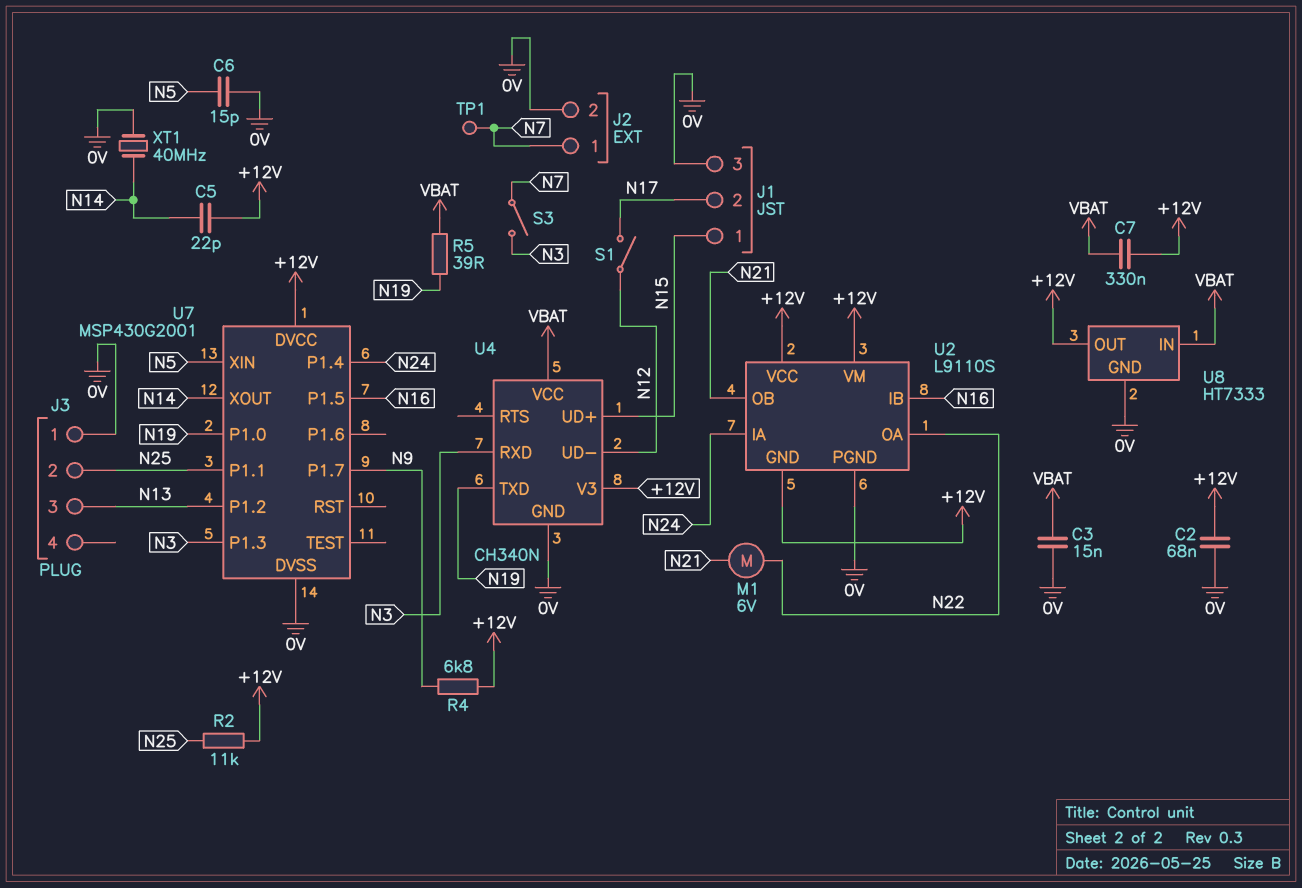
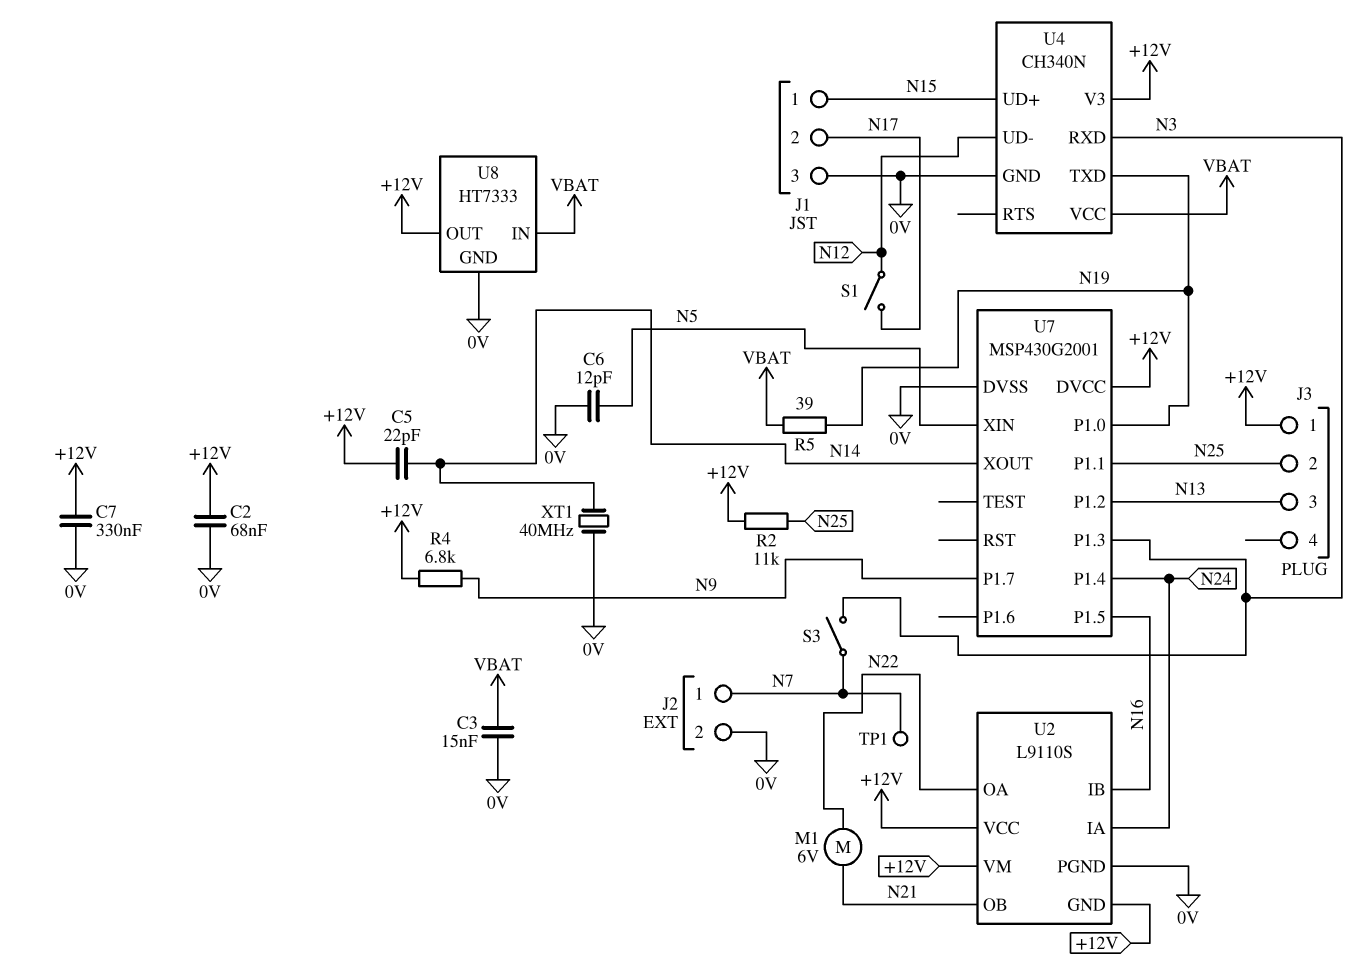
C6: 15pF (0V, N5) -> 12pF (0V, N5)
C7: 330nF (+12V, VBAT) -> 330nF (+12V, 0V)
J3 pin 1: 0V -> +12V

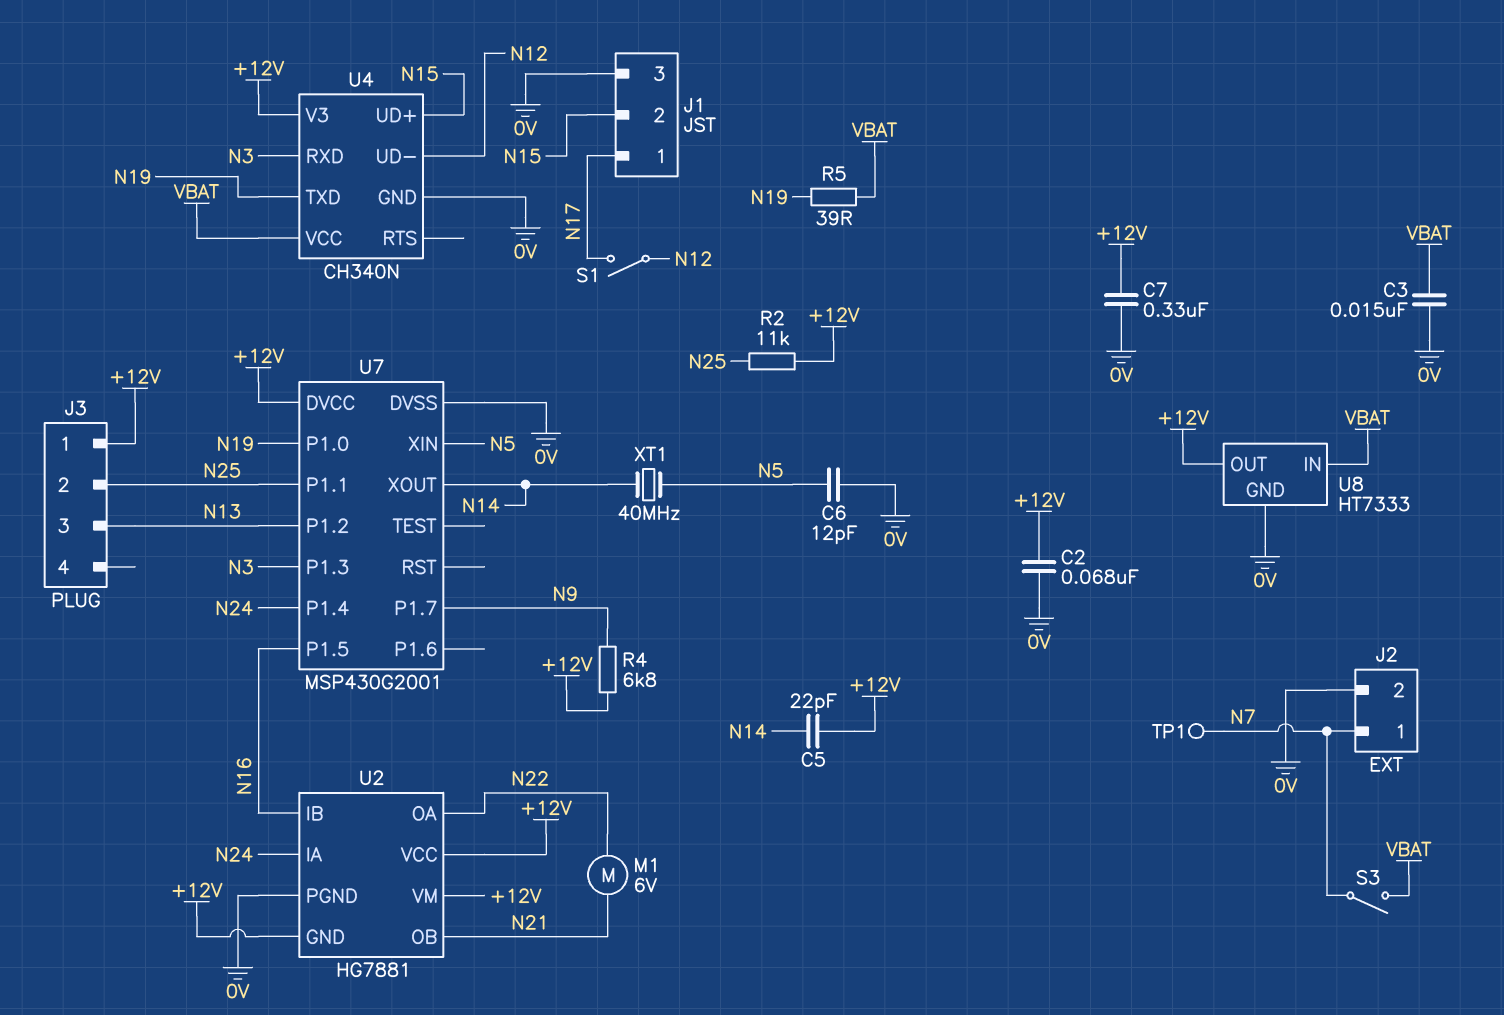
J1 pin 1: N15 -> N17
J1 pin 2: N17 -> N15
S3: switch (N3, N7) -> switch (N7, VBAT)
U2: L9110S -> HG7881
XT1: 40MHz (0V, N14) -> 40MHz (N5, N14)

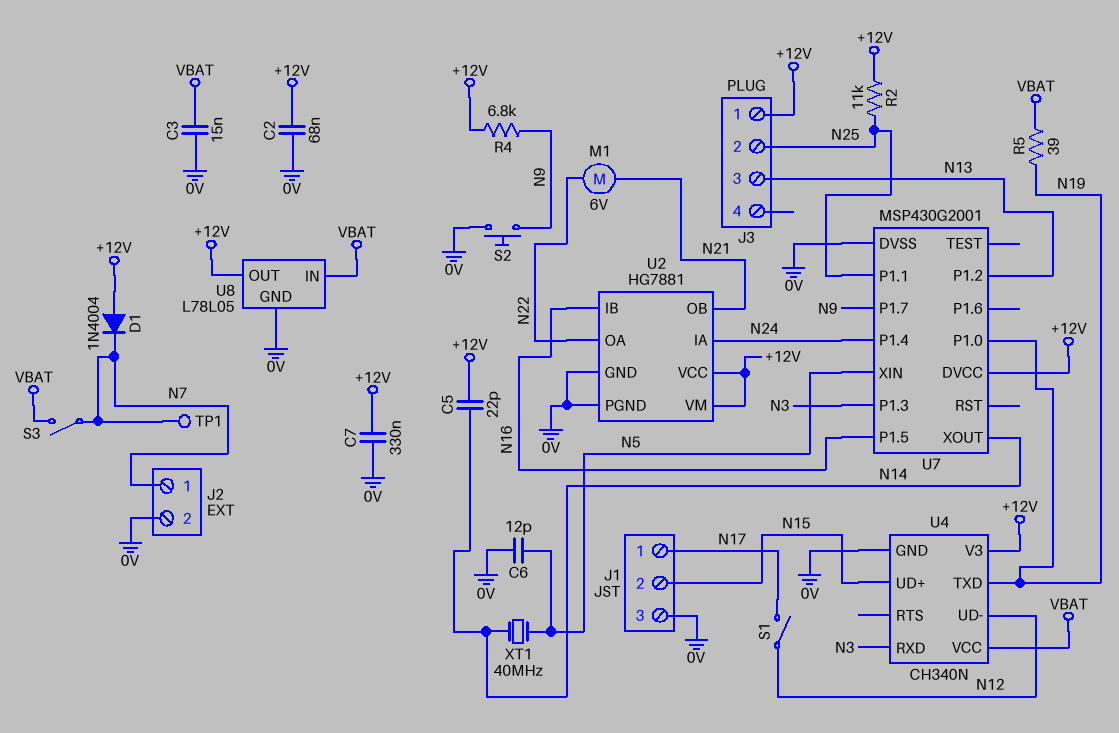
D1: none -> diode 1N4004 (A +12V, K N7)
S2: none -> button (0V, N9)
U2 pin GND: +12V -> 0V
U8: HT7333 -> L78L05

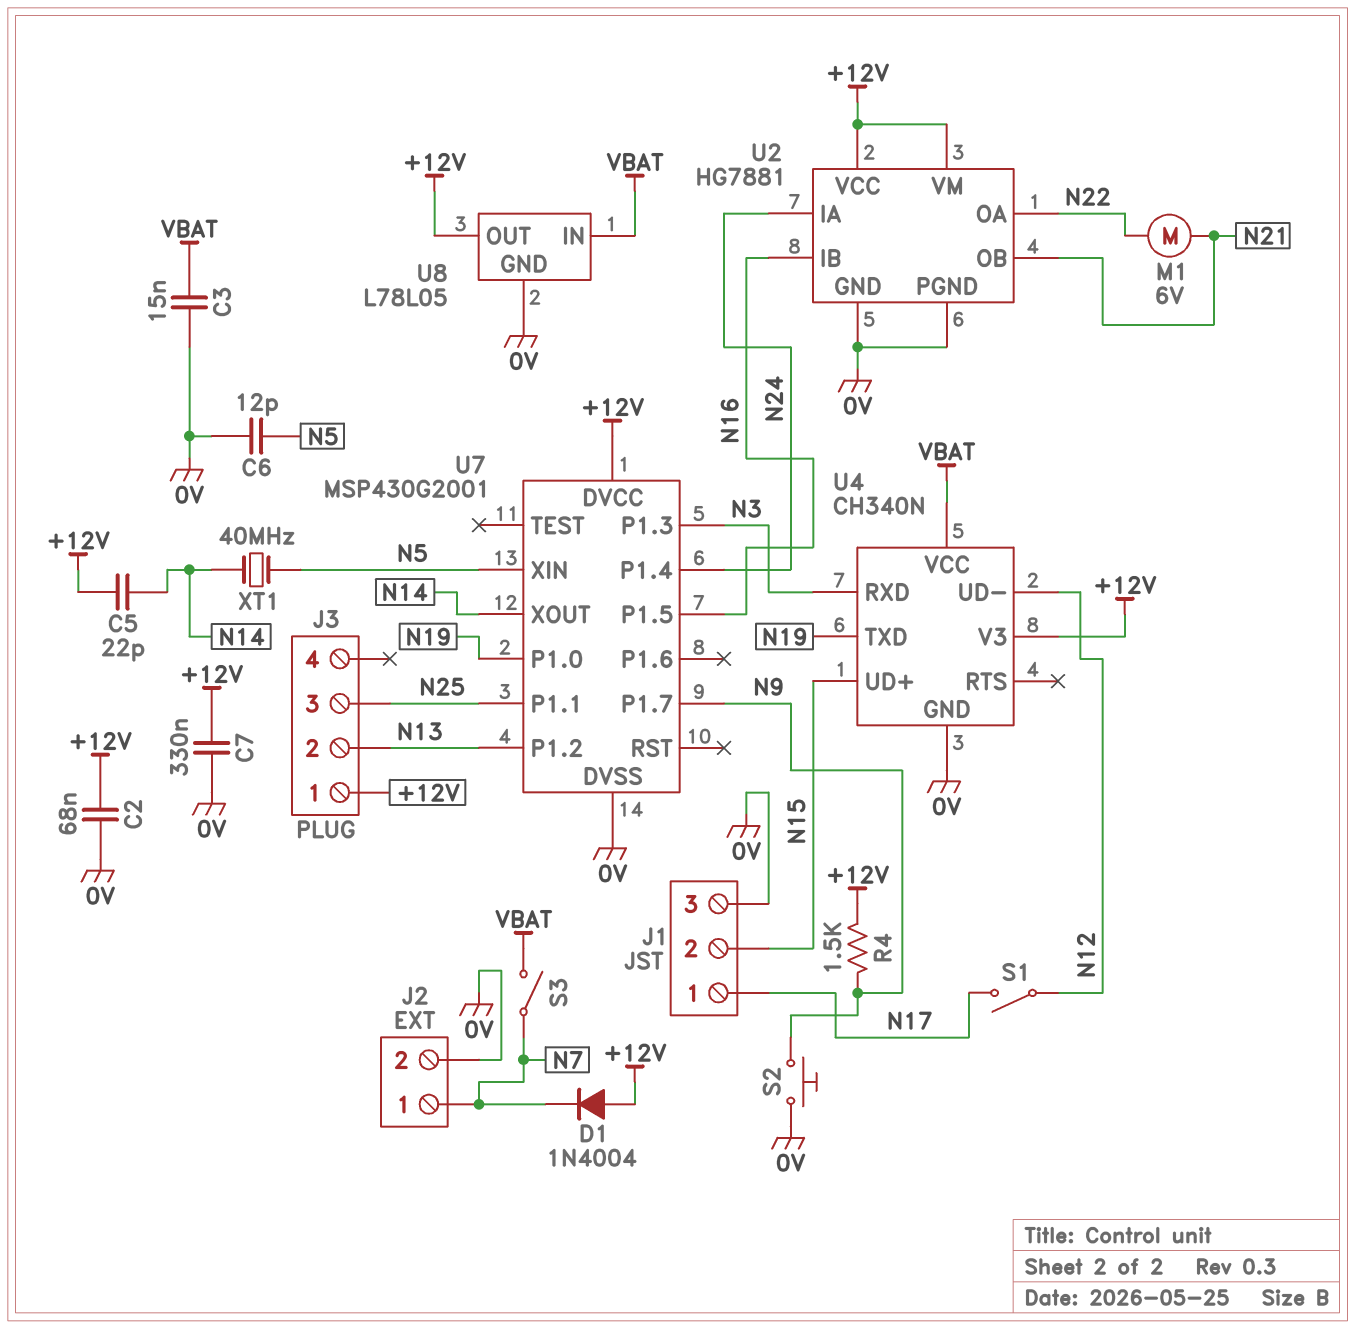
J3 pin 2: N25 -> N13
J3 pin 3: N13 -> N25
R2: 11k (+12V, N25) -> none
R4: 6.8k (+12V, N9) -> 1.5k (+12V, N9)
R5: 39 (N19, VBAT) -> none
TP1: test point (N7) -> none

